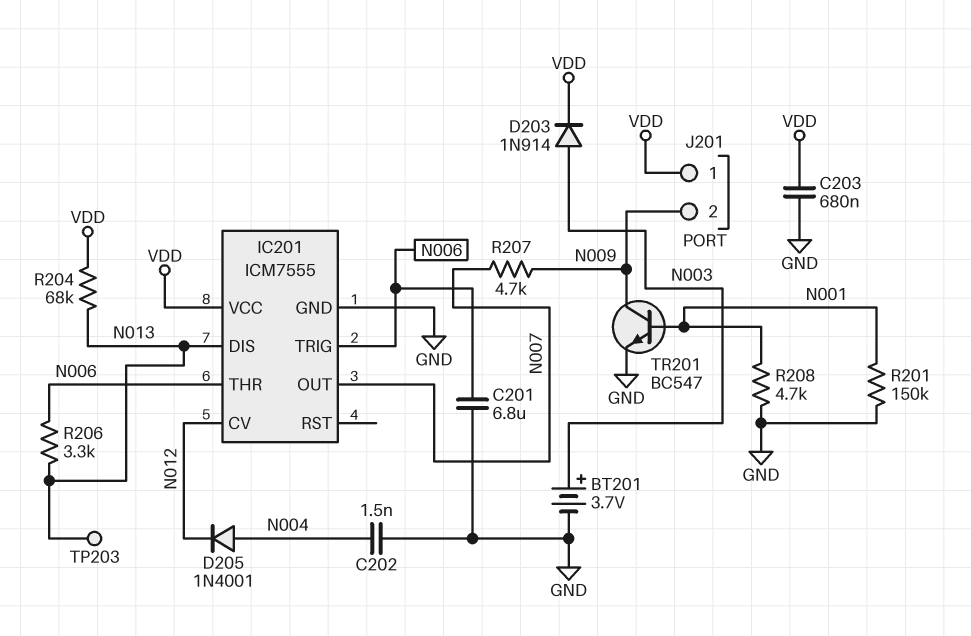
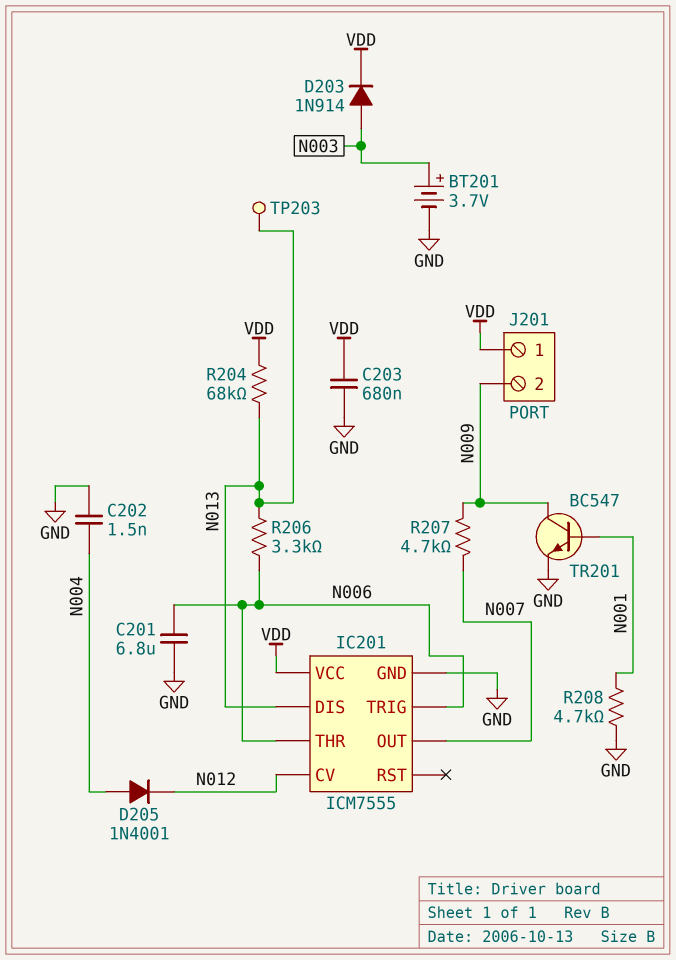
R201: 150k (GND, N001) -> none

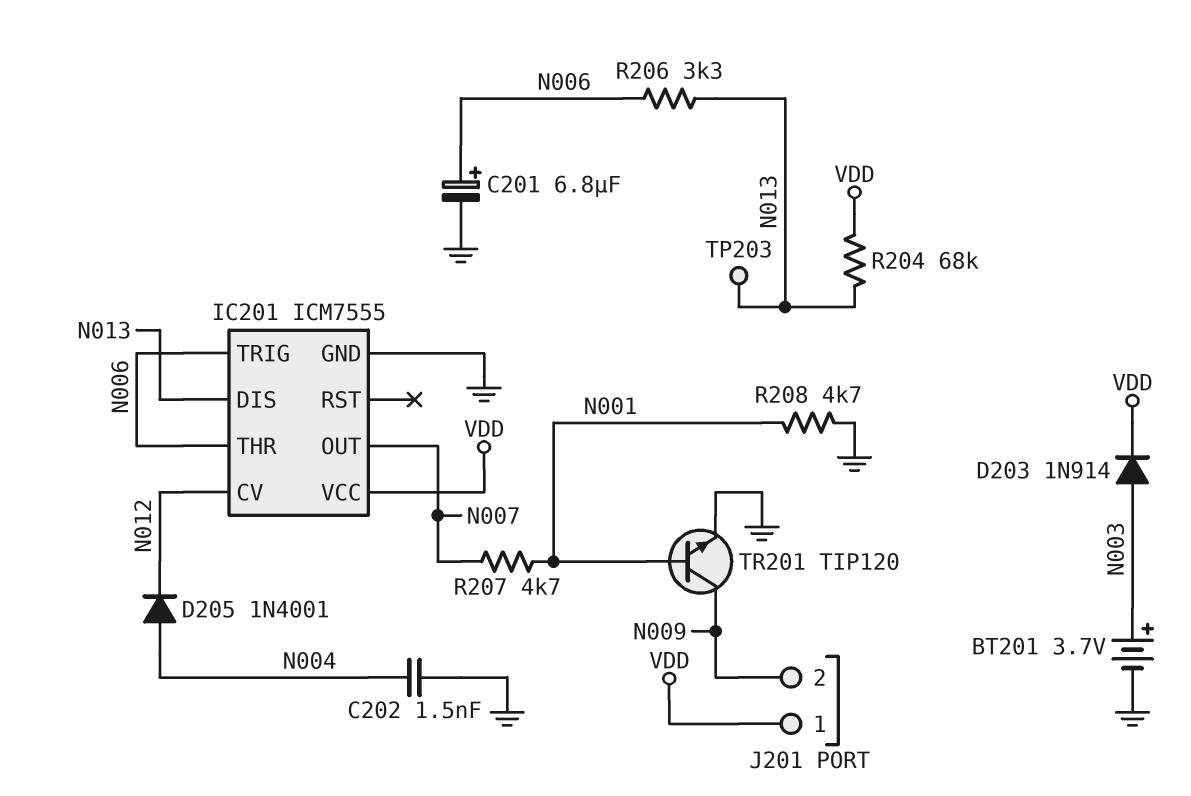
C201: 6.8uF (GND, N006) -> 6.8uF (plus N006, minus GND)
C203: 680nF (GND, VDD) -> none
R207: 4.7k (N007, N009) -> 4.7k (N001, N007)
TR201: NPN BC547 (B N001, C N009, E GND) -> NPN TIP120 (B N001, C N009, E GND)

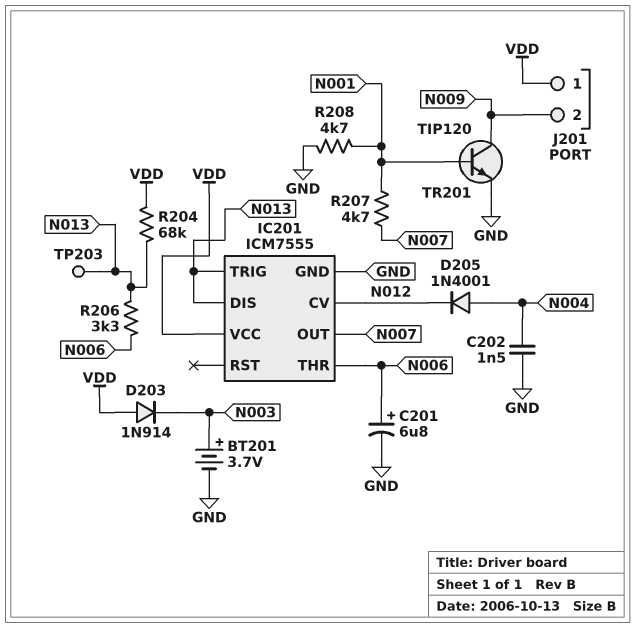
D203: diode 1N914 (A N003, K VDD) -> diode 1N914 (A VDD, K N003)
IC201 pin TRIG: N006 -> N013

